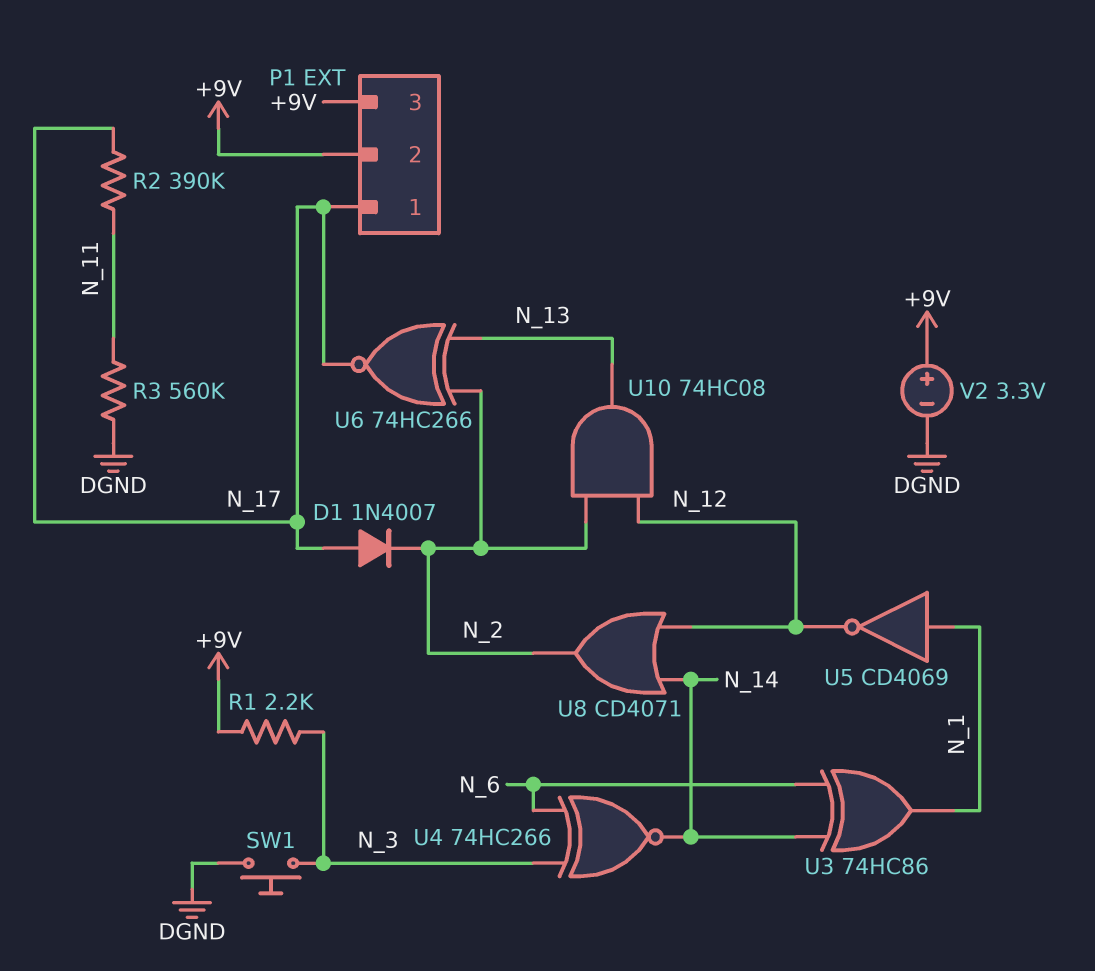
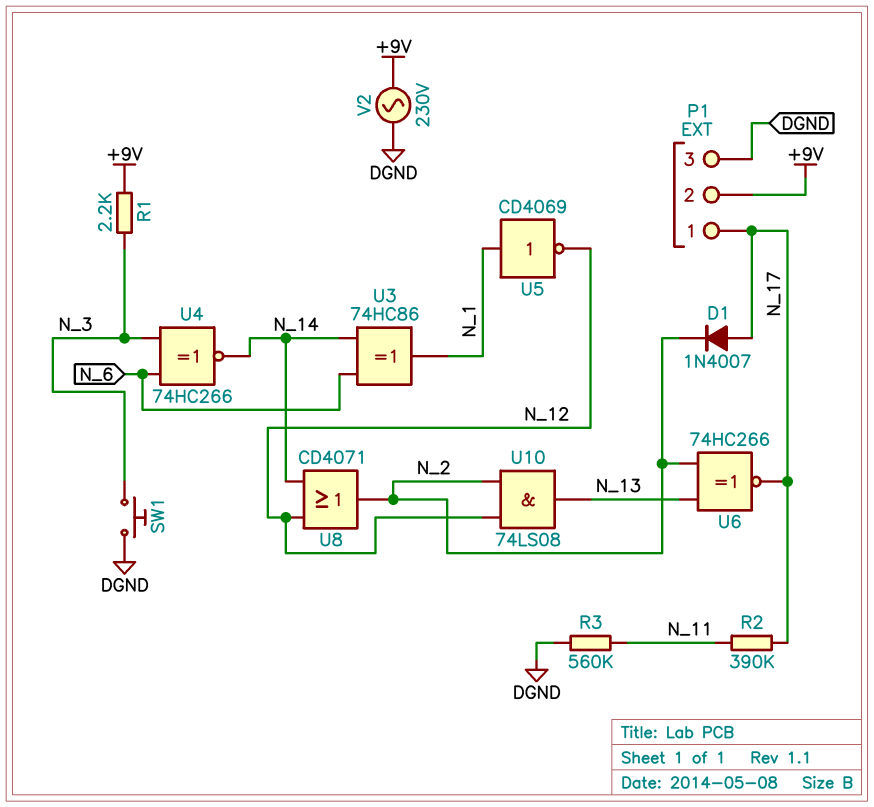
P1 pin 3: +9V -> DGND
U10: AND 74HC08 (in N_2, in N_12, out N_13) -> AND 74LS08 (in N_2, in N_12, out N_13)
V2: 3.3V (plus +9V, minus DGND) -> AC 230V (+9V, DGND)

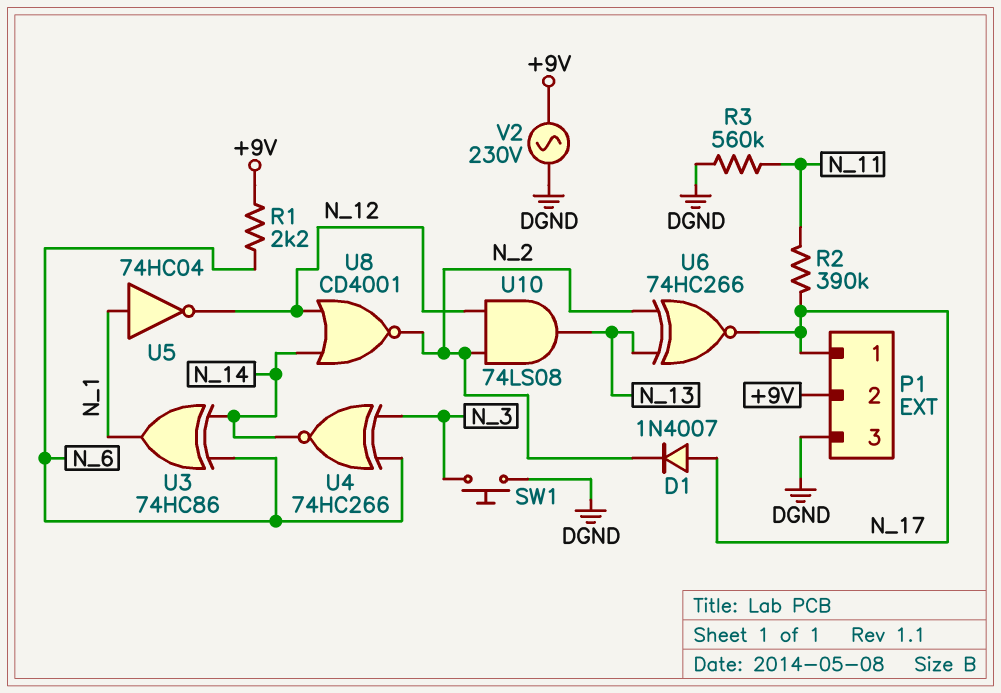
R1: 2.2k (+9V, N_3) -> 2.2k (+9V, N_6)
U5: NOT CD4069 (in N_1, out N_12) -> NOT 74HC04 (in N_1, out N_12)
U8: OR CD4071 (in N_12, in N_14, out N_2) -> NOR CD4001 (in N_12, in N_14, out N_2)

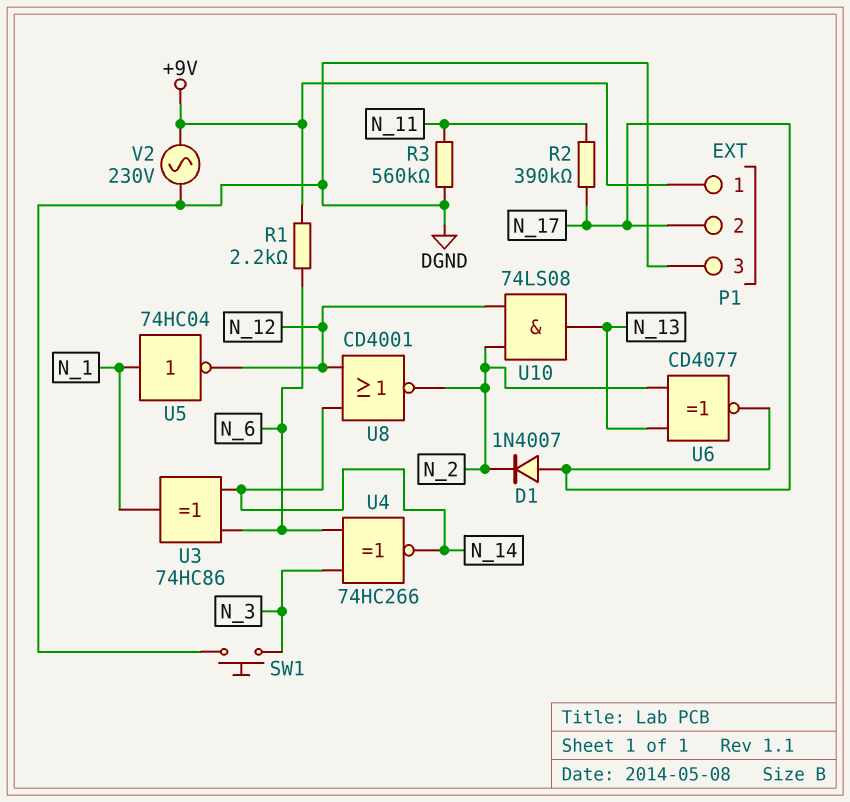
P1 pin 1: N_17 -> +9V
P1 pin 2: +9V -> N_17
U6: XNOR 74HC266 (in N_2, in N_13, out N_17) -> XNOR CD4077 (in N_2, in N_13, out N_17)

